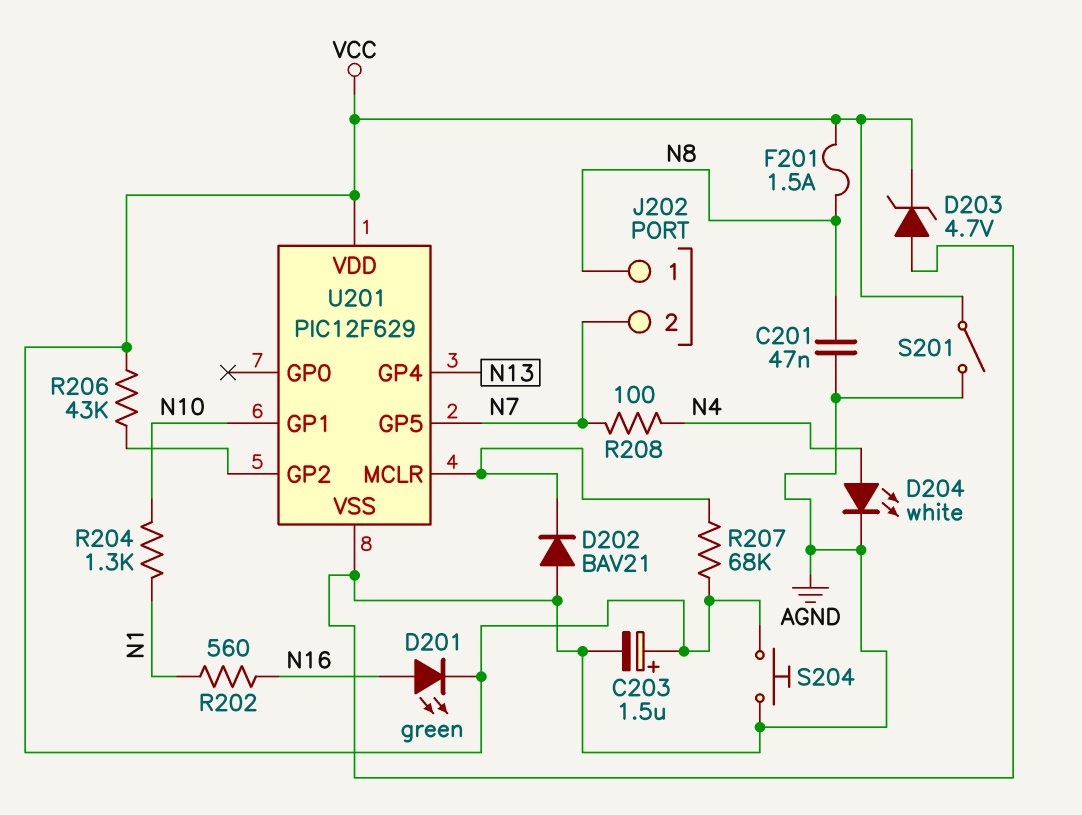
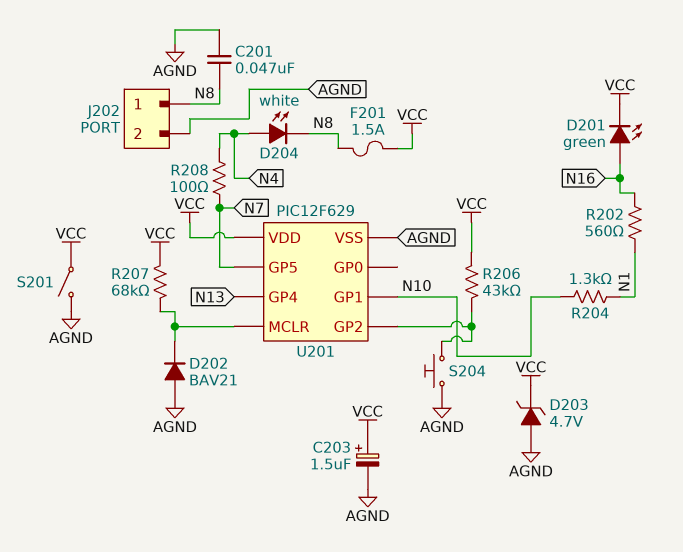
D204: LED white (A N4, K AGND) -> LED white (A N4, K N8)
J202 pin 2: N7 -> AGND
S204: button (AGND, VCC) -> button (AGND, U201/GP2)

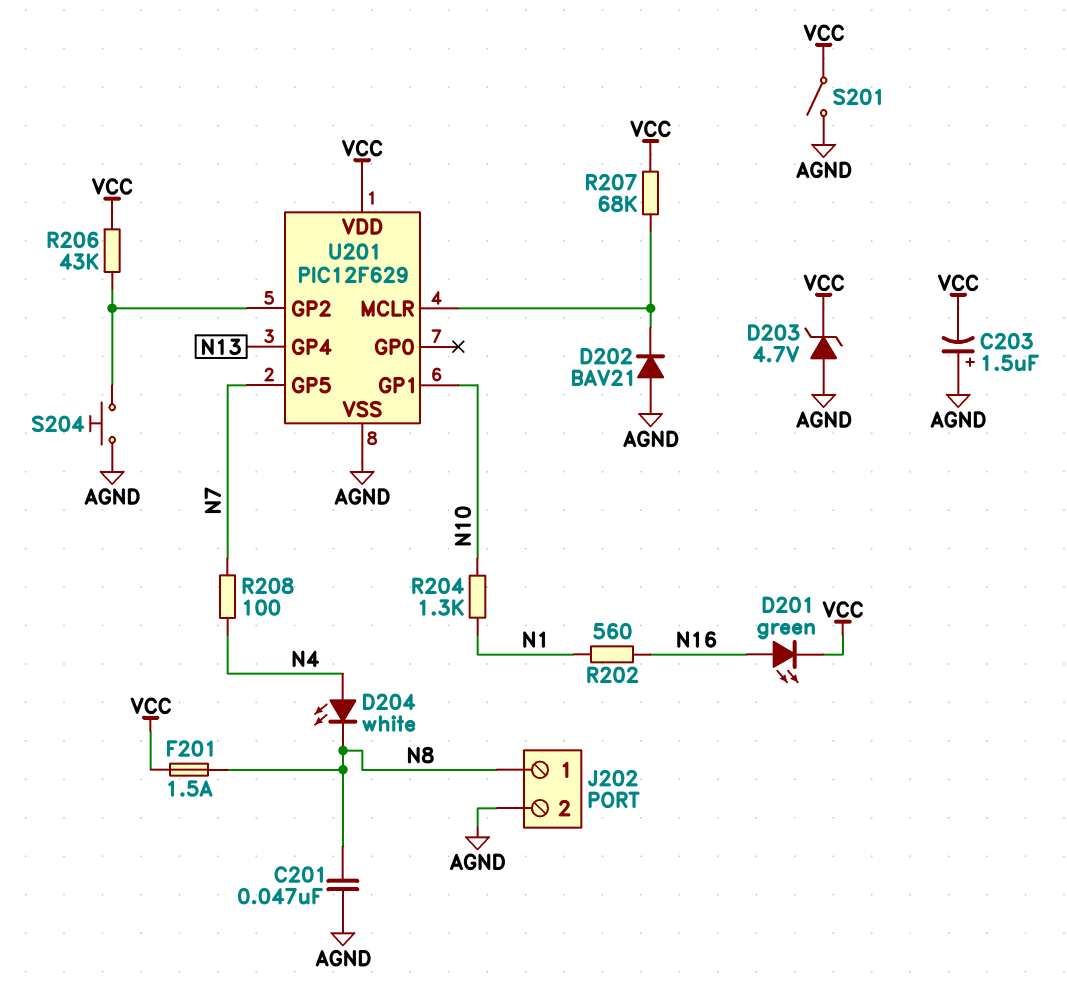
C203: 1.5uF (plus VCC, minus AGND) -> 1.5uF (plus AGND, minus VCC)

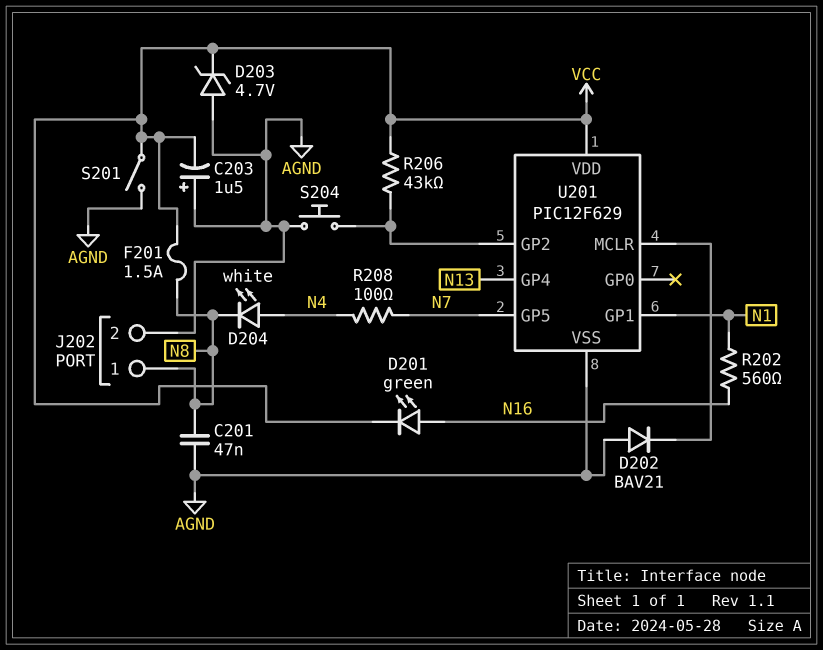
R204: 1.3k (N1, N10) -> none
R207: 68k (U201/MCLR, VCC) -> none
U201 pin GP1: N10 -> N1

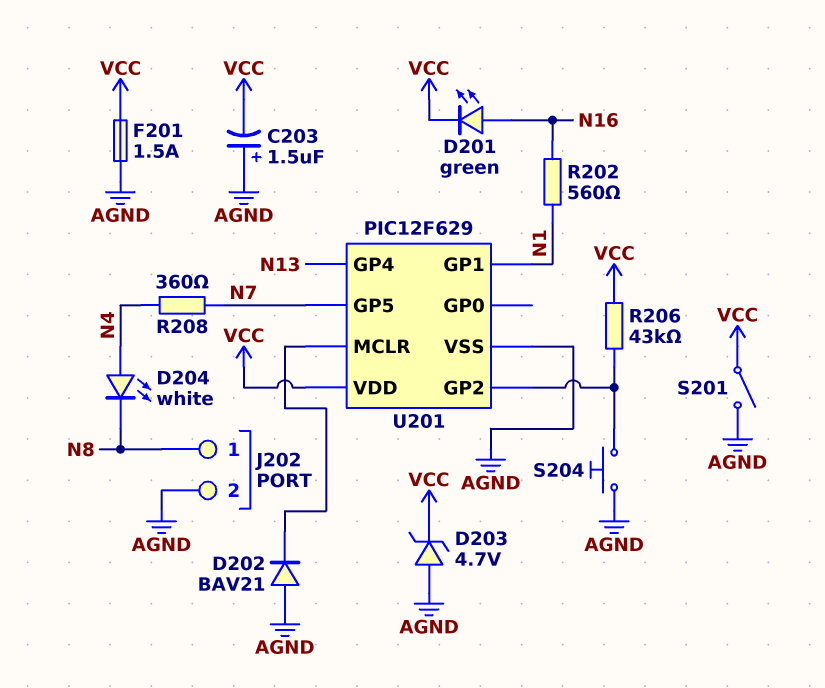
C201: 47nF (AGND, N8) -> none
F201: 1.5A (N8, VCC) -> 1.5A (AGND, VCC)
R208: 100 (N4, N7) -> 360 (N4, N7)

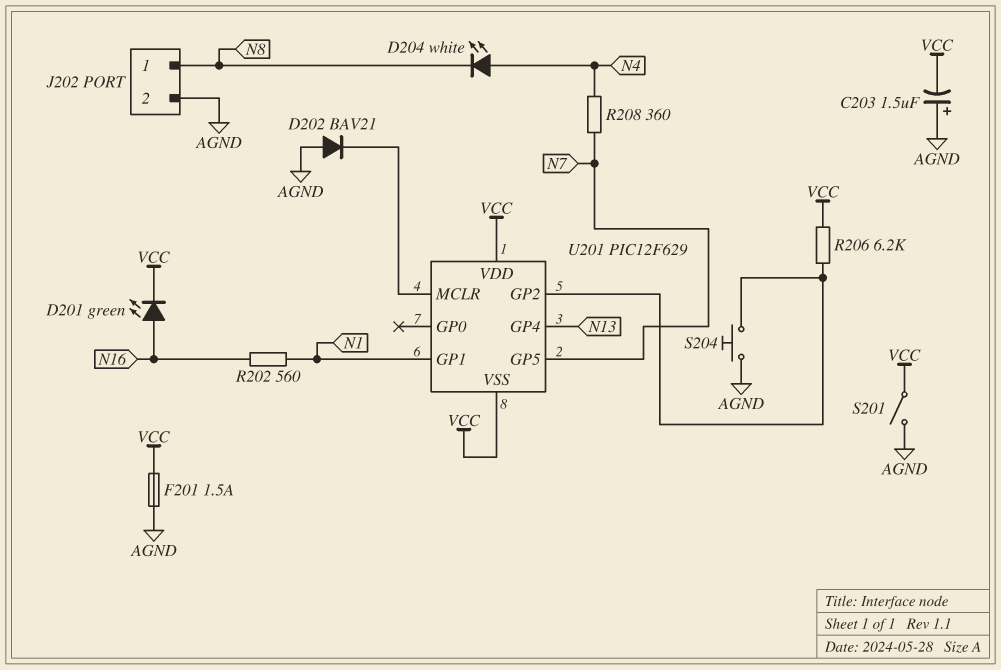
D203: zener 4.7V (A AGND, K VCC) -> none
R206: 43k (U201/GP2, VCC) -> 6.2k (U201/GP2, VCC)
U201 pin VSS: AGND -> VCC

